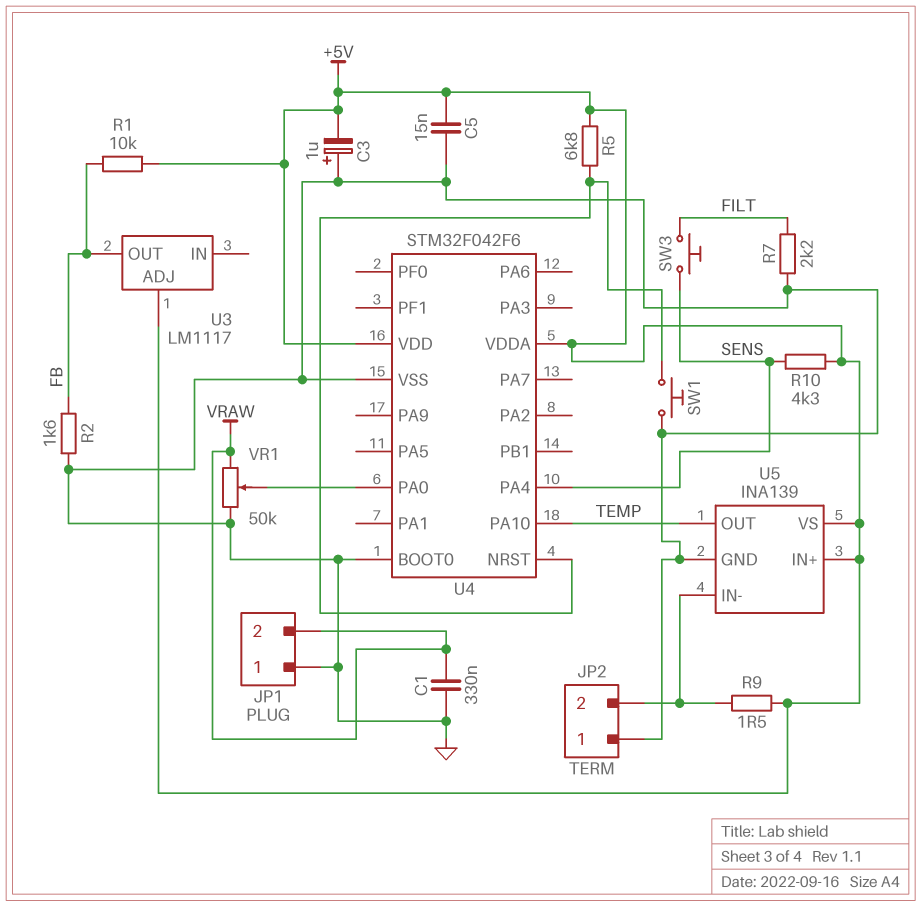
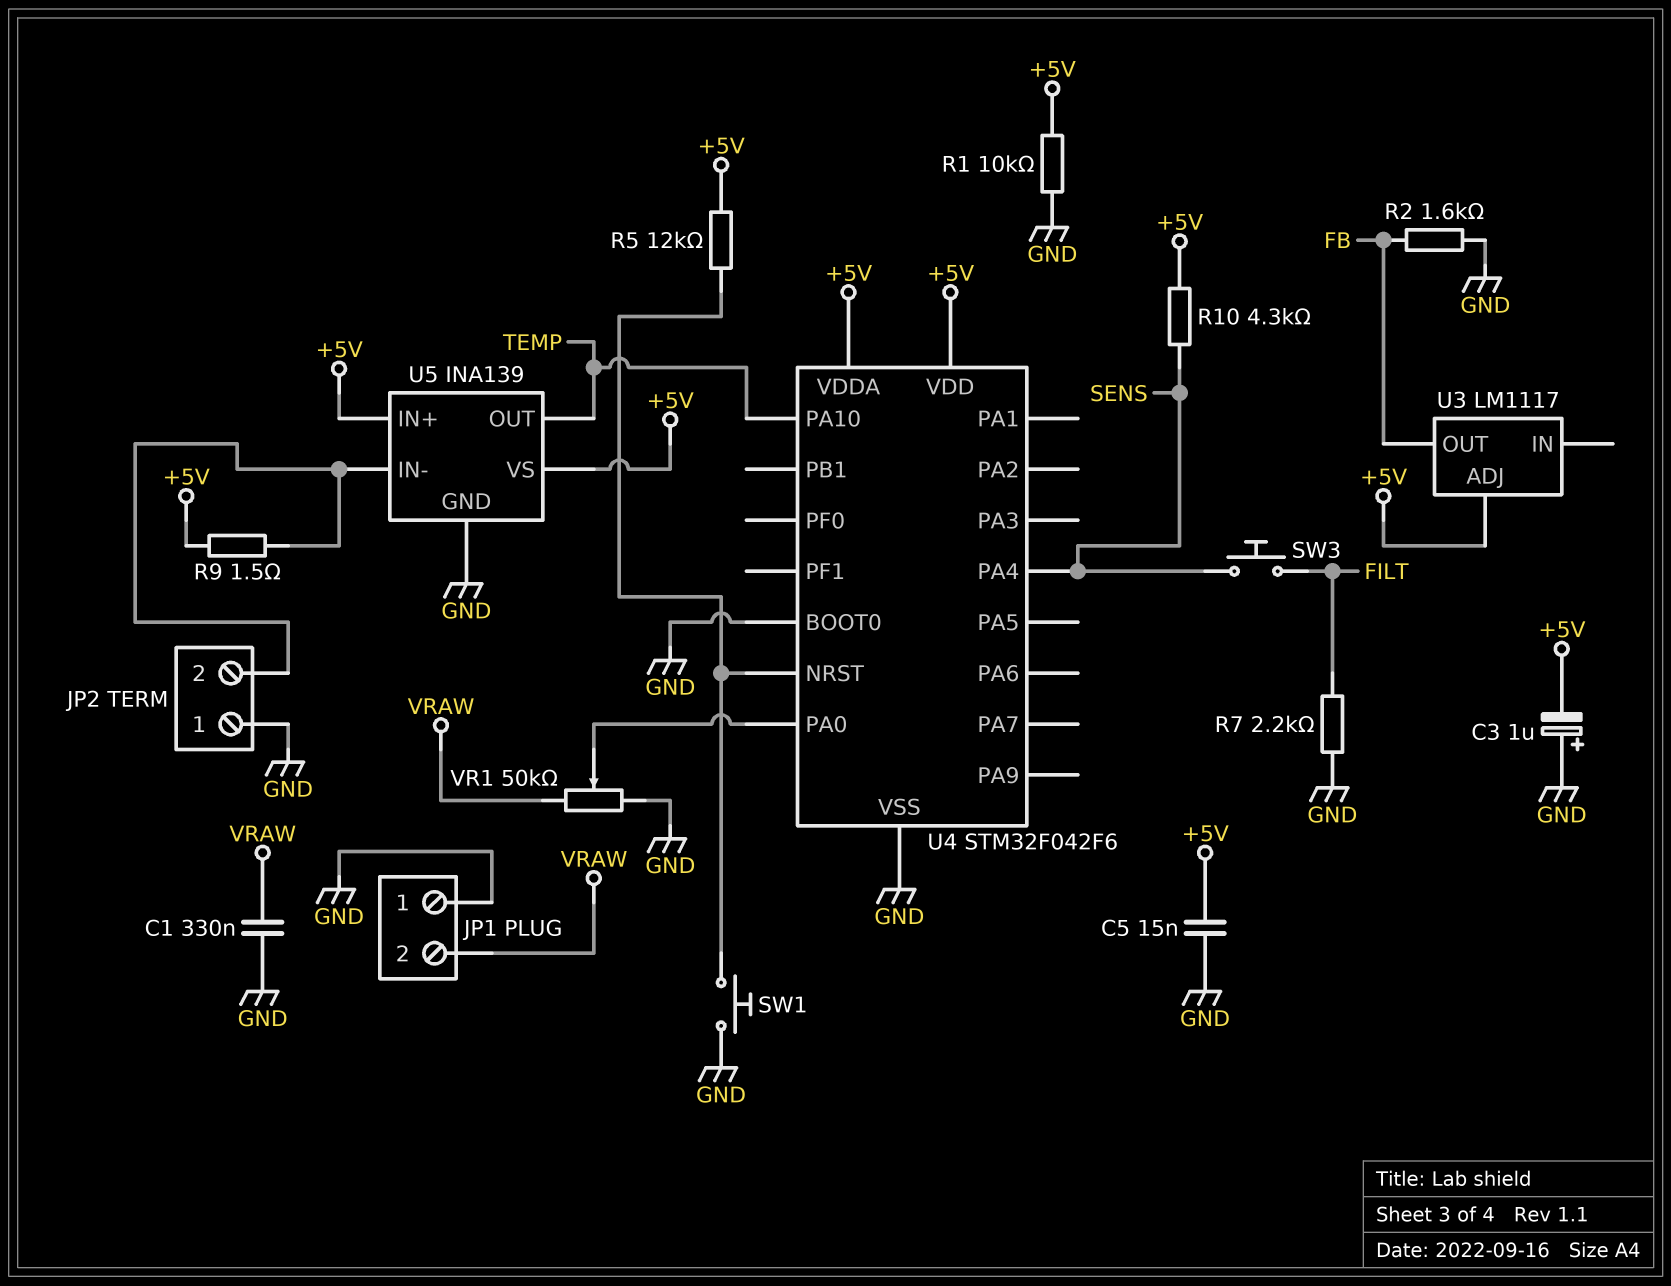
R1: 10k (+5V, FB) -> 10k (+5V, GND)
R5: 6.8k (+5V, U4/NRST) -> 12k (+5V, U4/NRST)

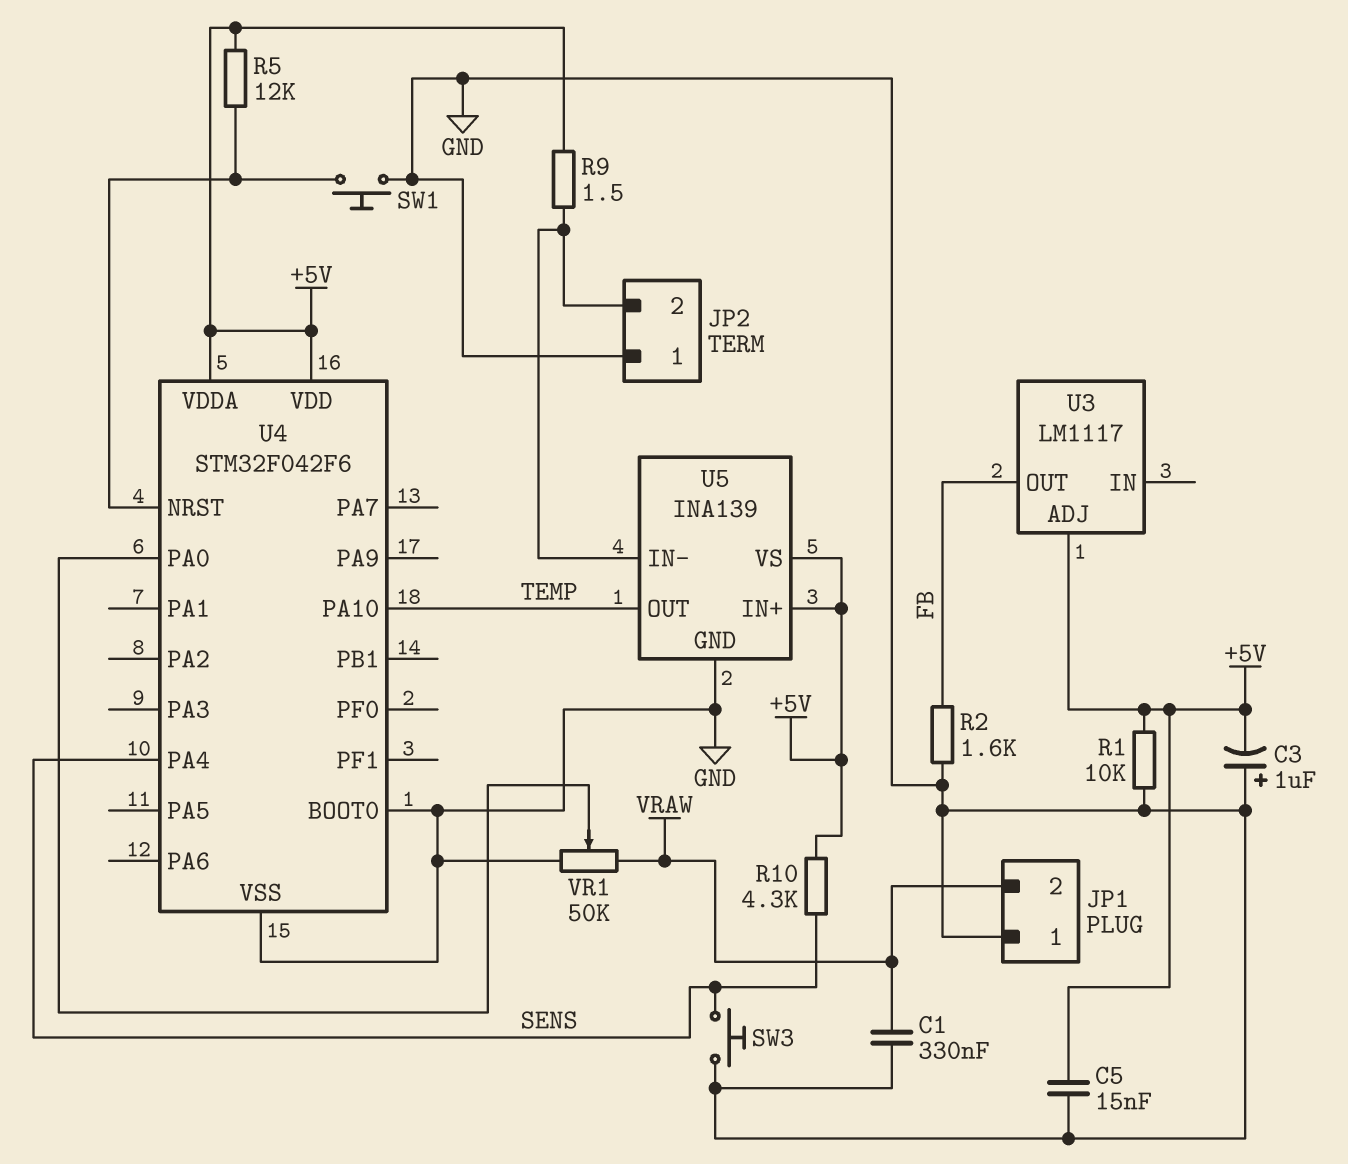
R7: 2.2k (FILT, GND) -> none
SW3: button (FILT, SENS) -> button (GND, SENS)

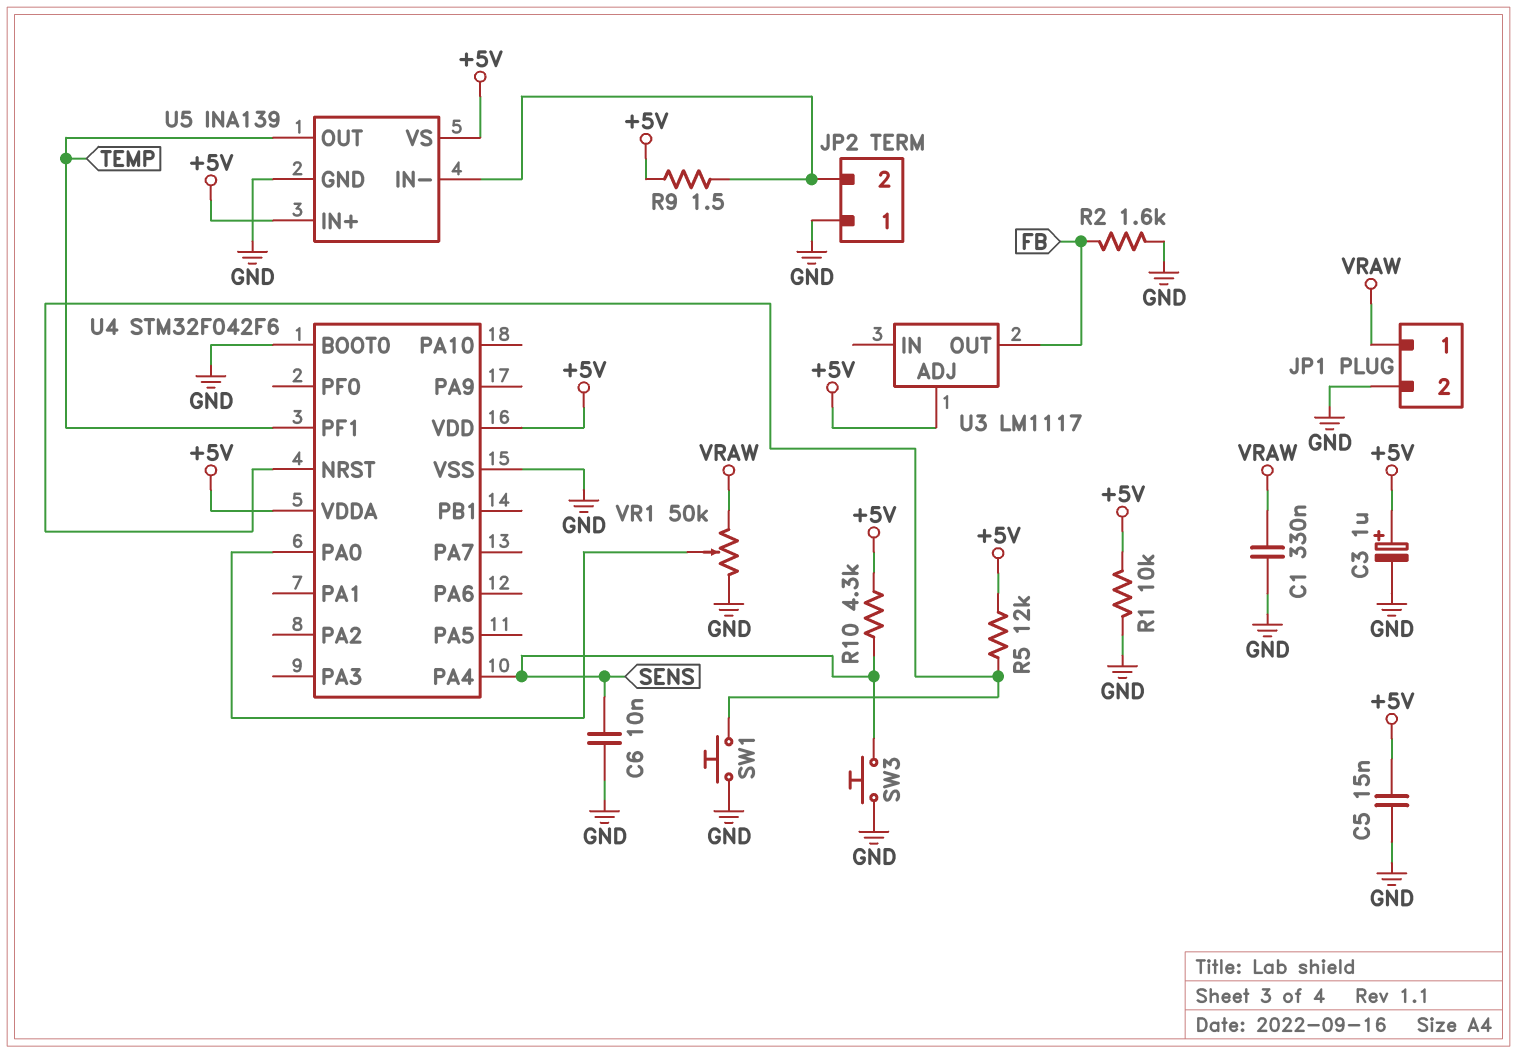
C3: 1uF (plus GND, minus +5V) -> 1uF (plus +5V, minus GND)
C6: none -> 10nF (GND, SENS)
JP1 pin 1: GND -> VRAW
JP1 pin 2: VRAW -> GND
U4 pin PA10: TEMP -> none
U4 pin PF1: none -> TEMP

